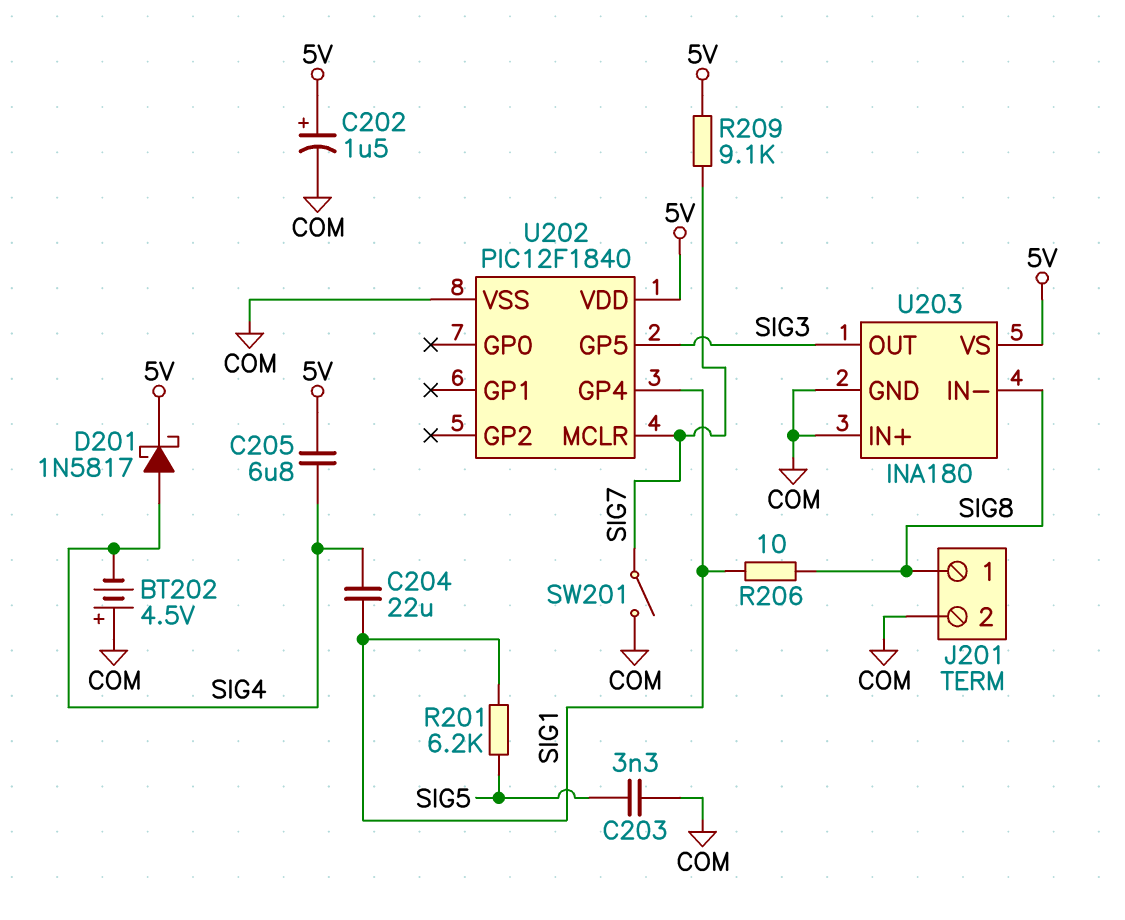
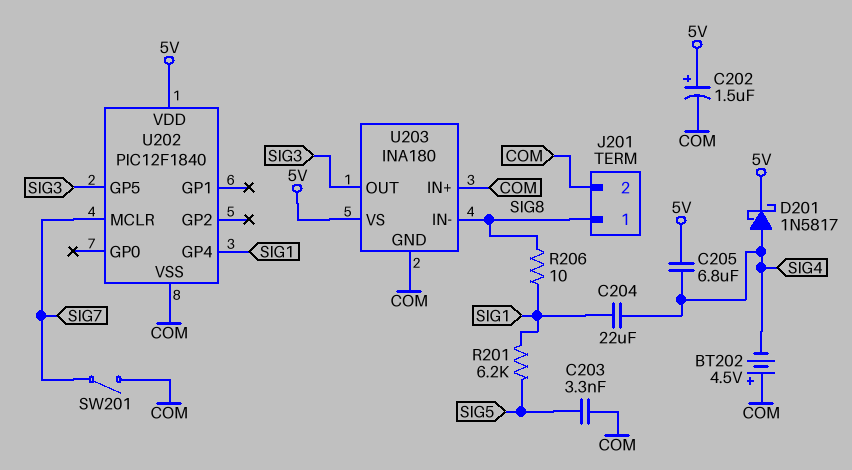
R209: 9.1k (5V, SIG7) -> none

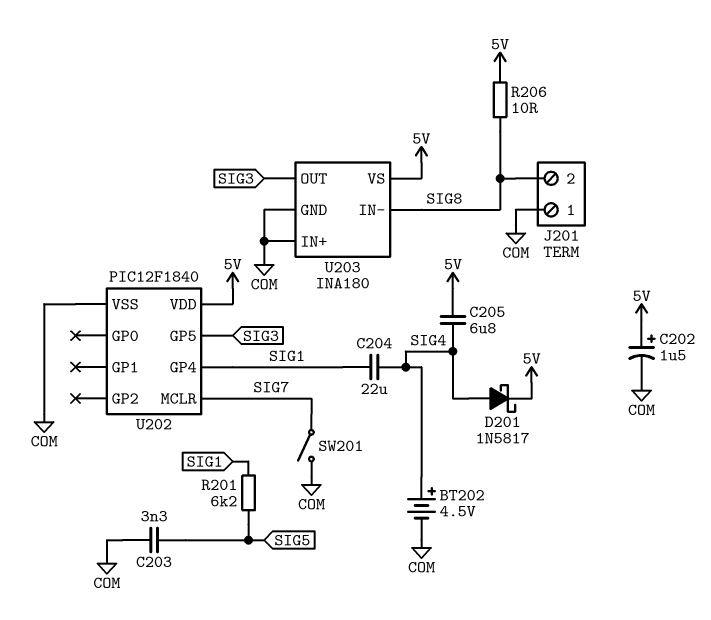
BT202: 4.5V (plus COM, minus SIG4) -> 4.5V (plus SIG4, minus COM)
J201 pin 1: SIG8 -> COM
J201 pin 2: COM -> SIG8
R206: 10 (SIG1, SIG8) -> 10 (5V, SIG8)

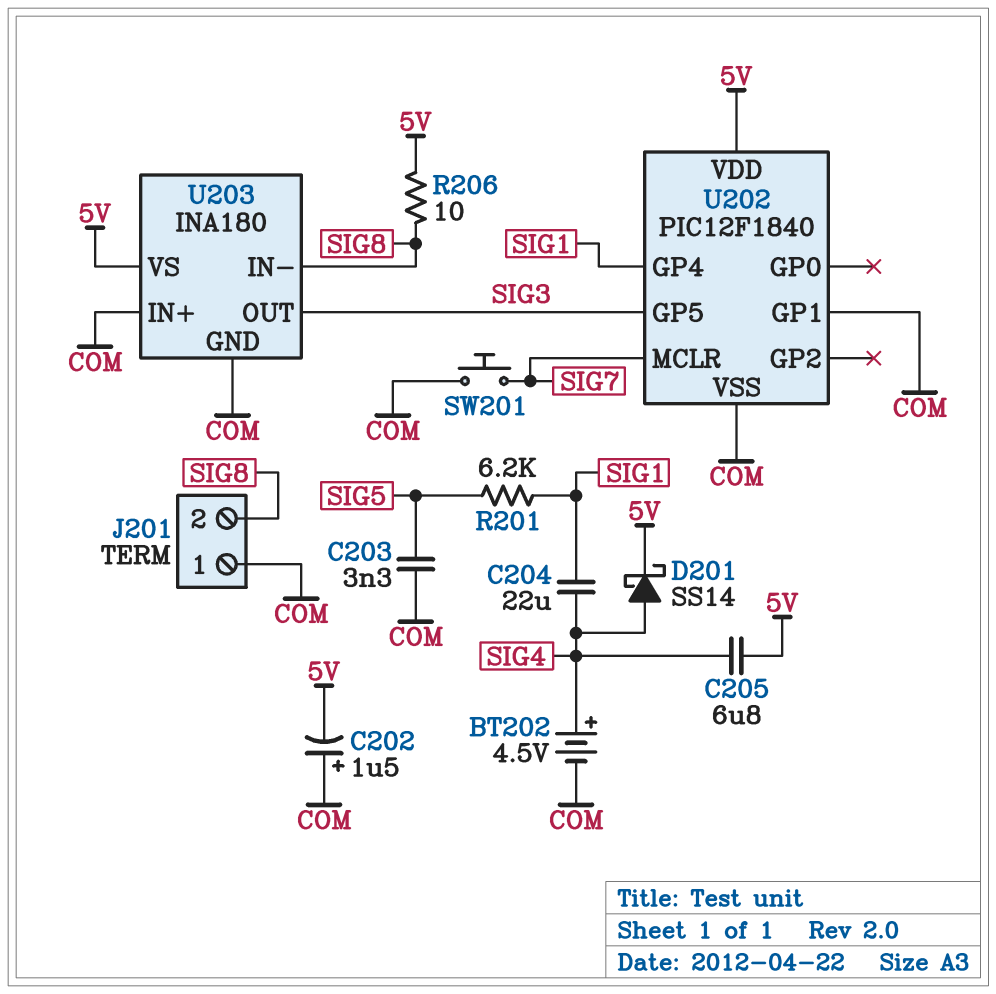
C202: 1.5uF (plus 5V, minus COM) -> 1.5uF (plus COM, minus 5V)
D201: schottky 1N5817 (A SIG4, K 5V) -> schottky SS14 (A SIG4, K 5V)
SW201: switch (COM, SIG7) -> button (COM, SIG7)
U202 pin GP1: none -> COM

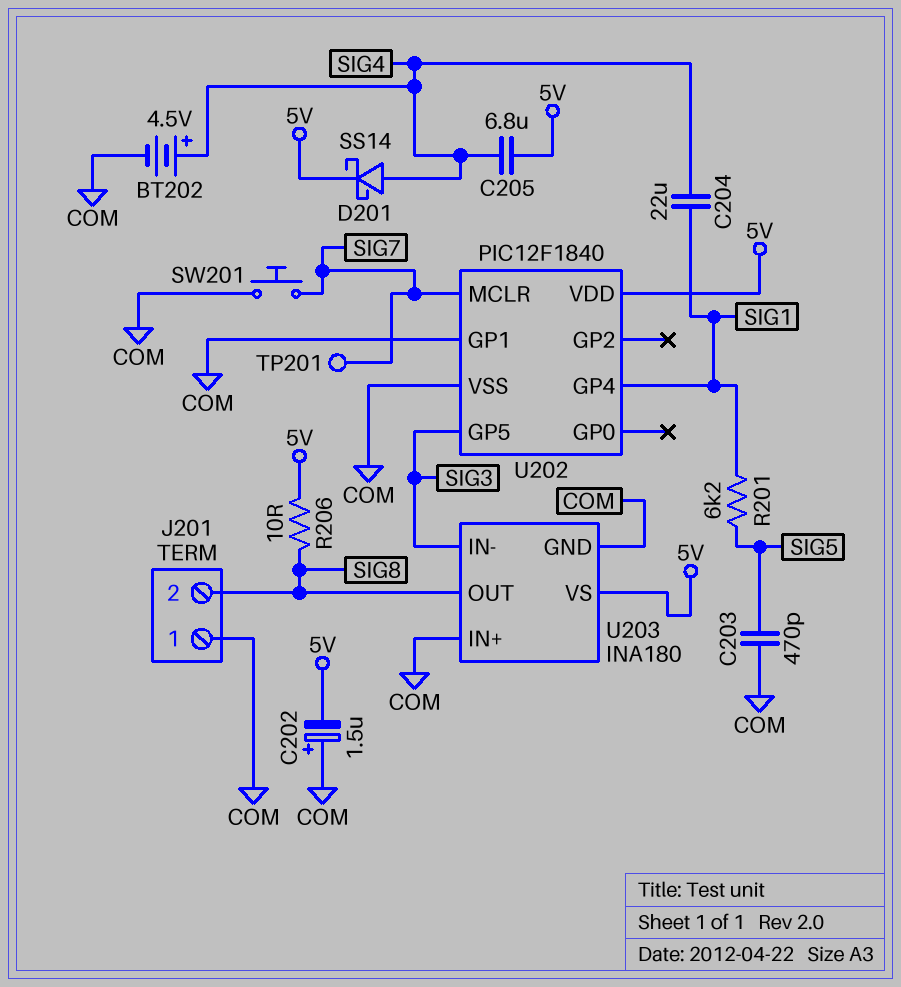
C203: 3.3nF (COM, SIG5) -> 470pF (COM, SIG5)
TP201: none -> test point (SIG7)
U203 pin IN-: SIG8 -> SIG3
U203 pin OUT: SIG3 -> SIG8

